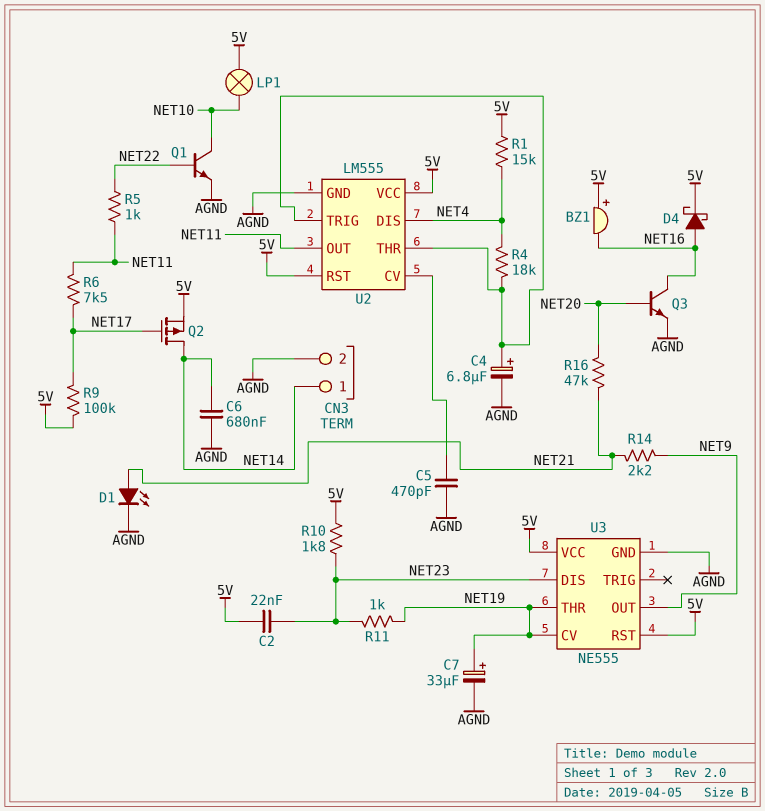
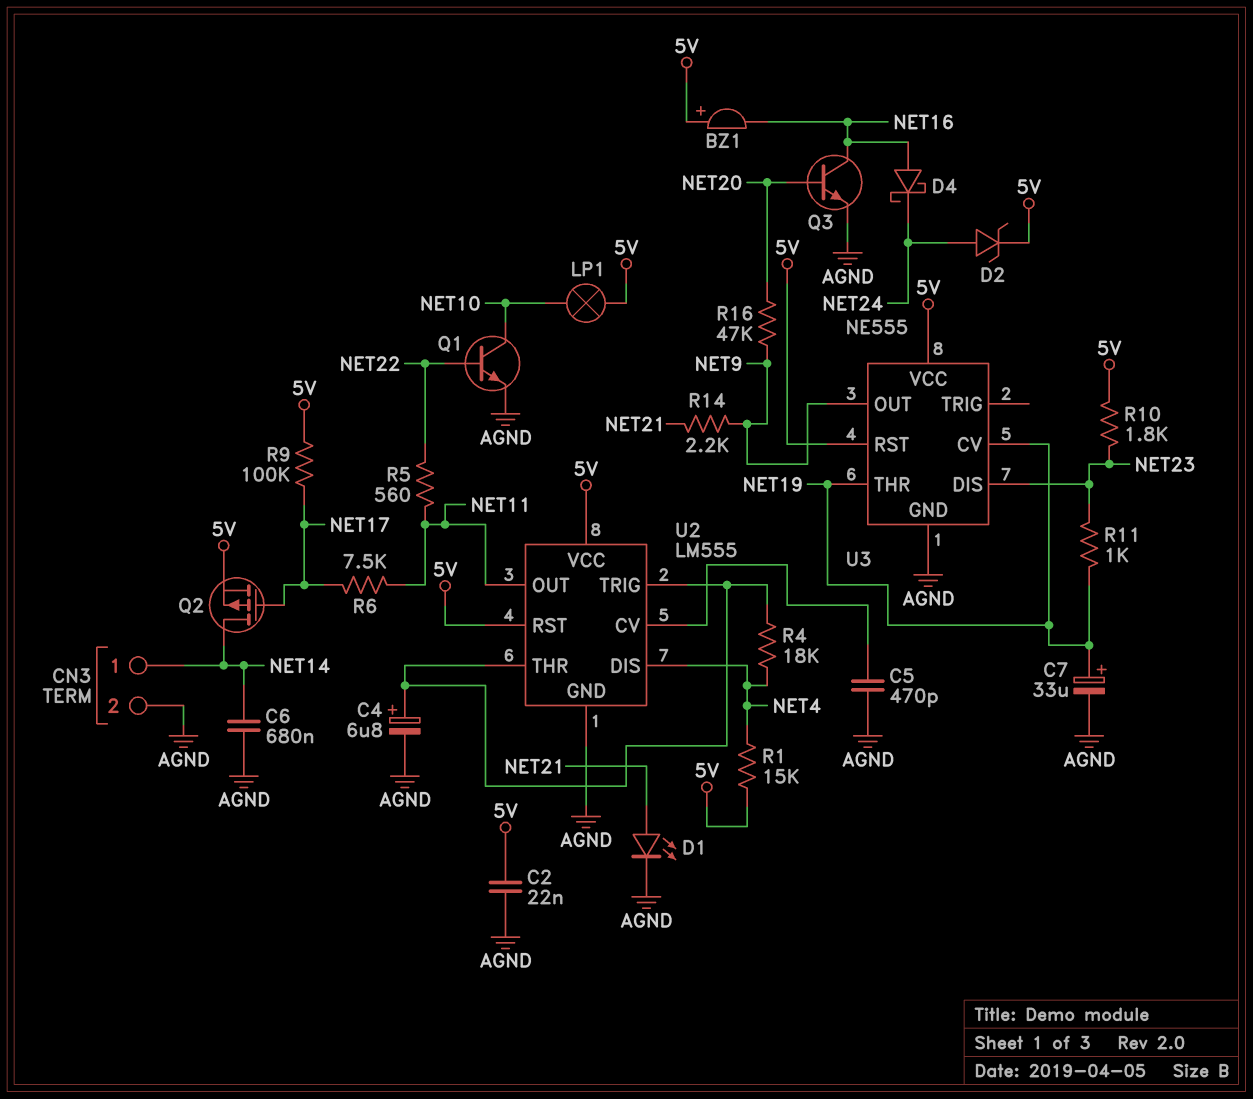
C2: 22nF (5V, NET23) -> 22nF (5V, AGND)
D2: none -> zener (A NET24, K 5V)
D4: schottky (A NET16, K 5V) -> schottky (A NET16, K NET24)
R5: 1k (NET11, NET22) -> 560 (NET11, NET22)
R16: 47k (NET20, NET21) -> 47k (NET9, NET20)

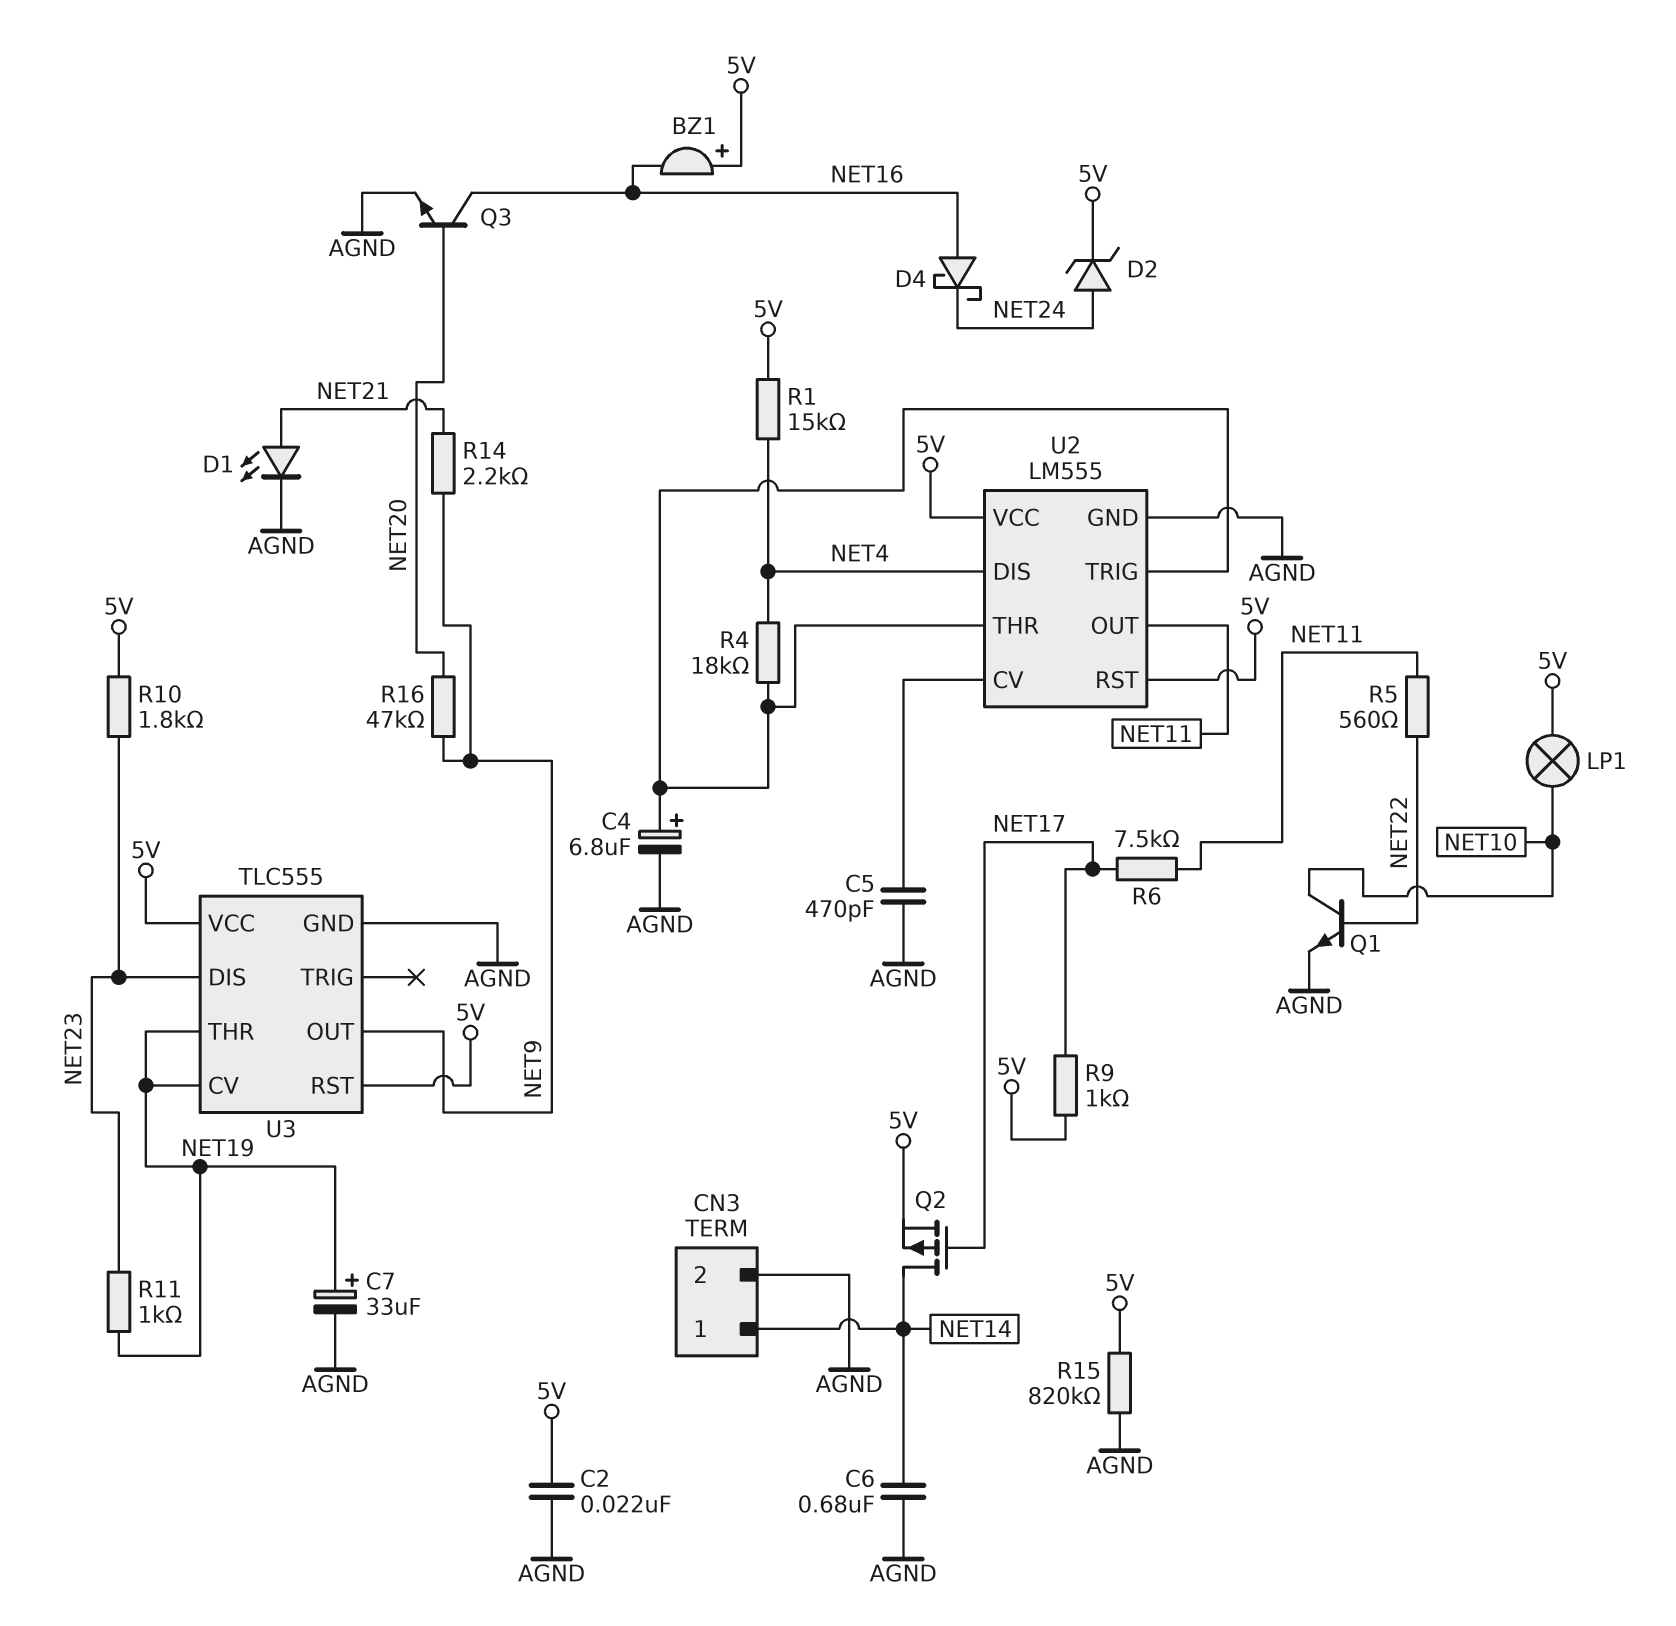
R9: 100k (5V, NET17) -> 1k (5V, NET17)
R15: none -> 820k (5V, AGND)
U3: NE555 -> TLC555

